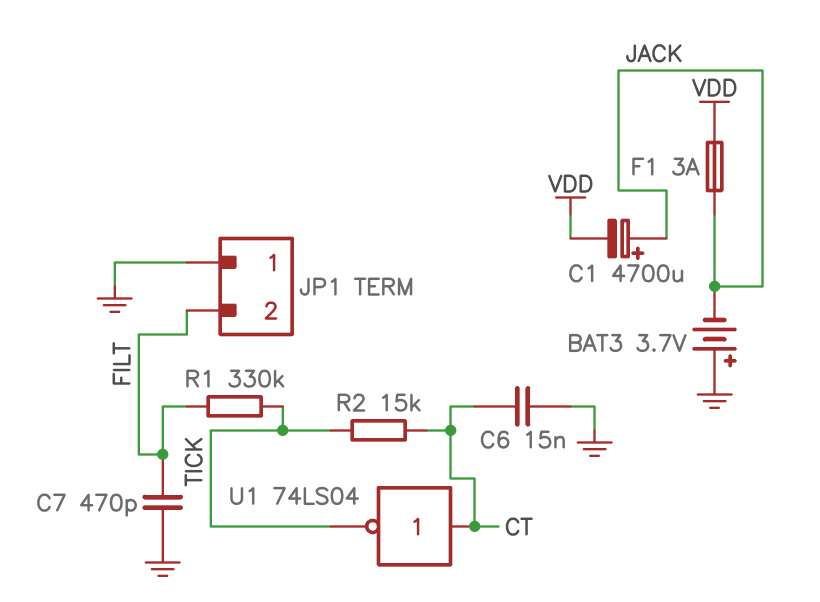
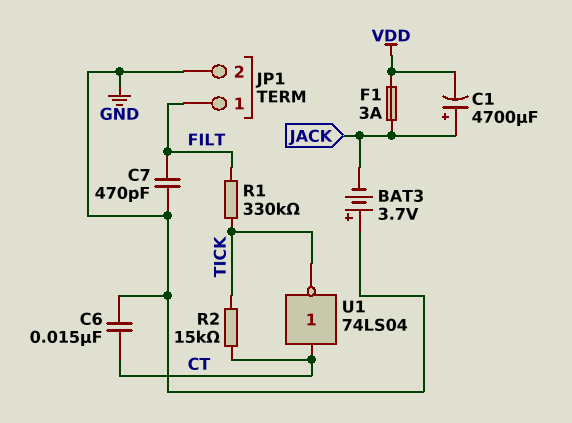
JP1 pin 1: GND -> FILT
JP1 pin 2: FILT -> GND

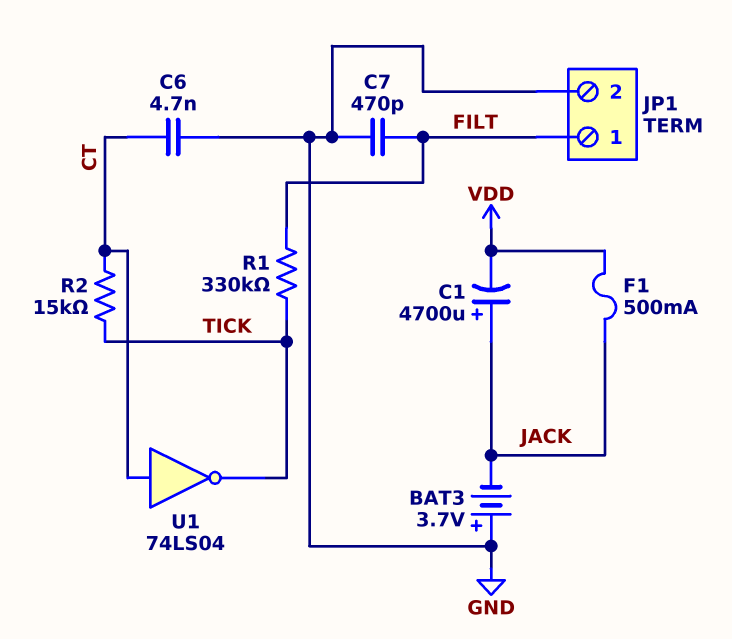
C6: 15nF (CT, GND) -> 4.7nF (CT, GND)
F1: 3A (JACK, VDD) -> 500mA (JACK, VDD)

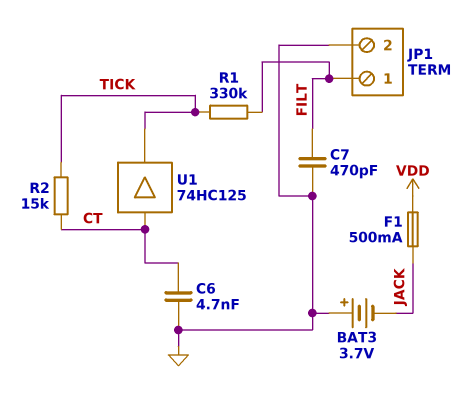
C1: 4700uF (plus JACK, minus VDD) -> none
U1: NOT 74LS04 (in CT, out TICK) -> buffer 74HC125 (in CT, out TICK)

